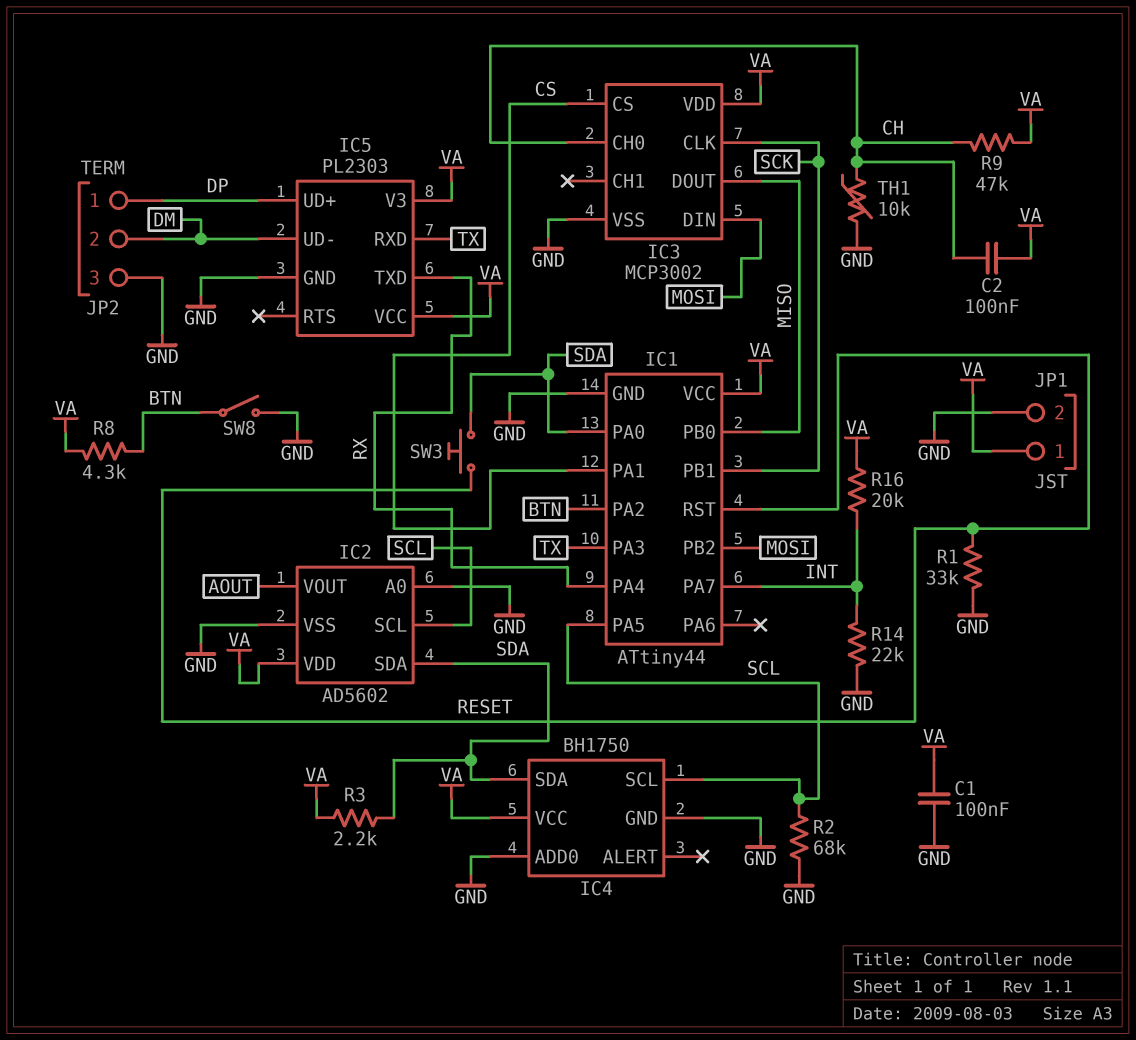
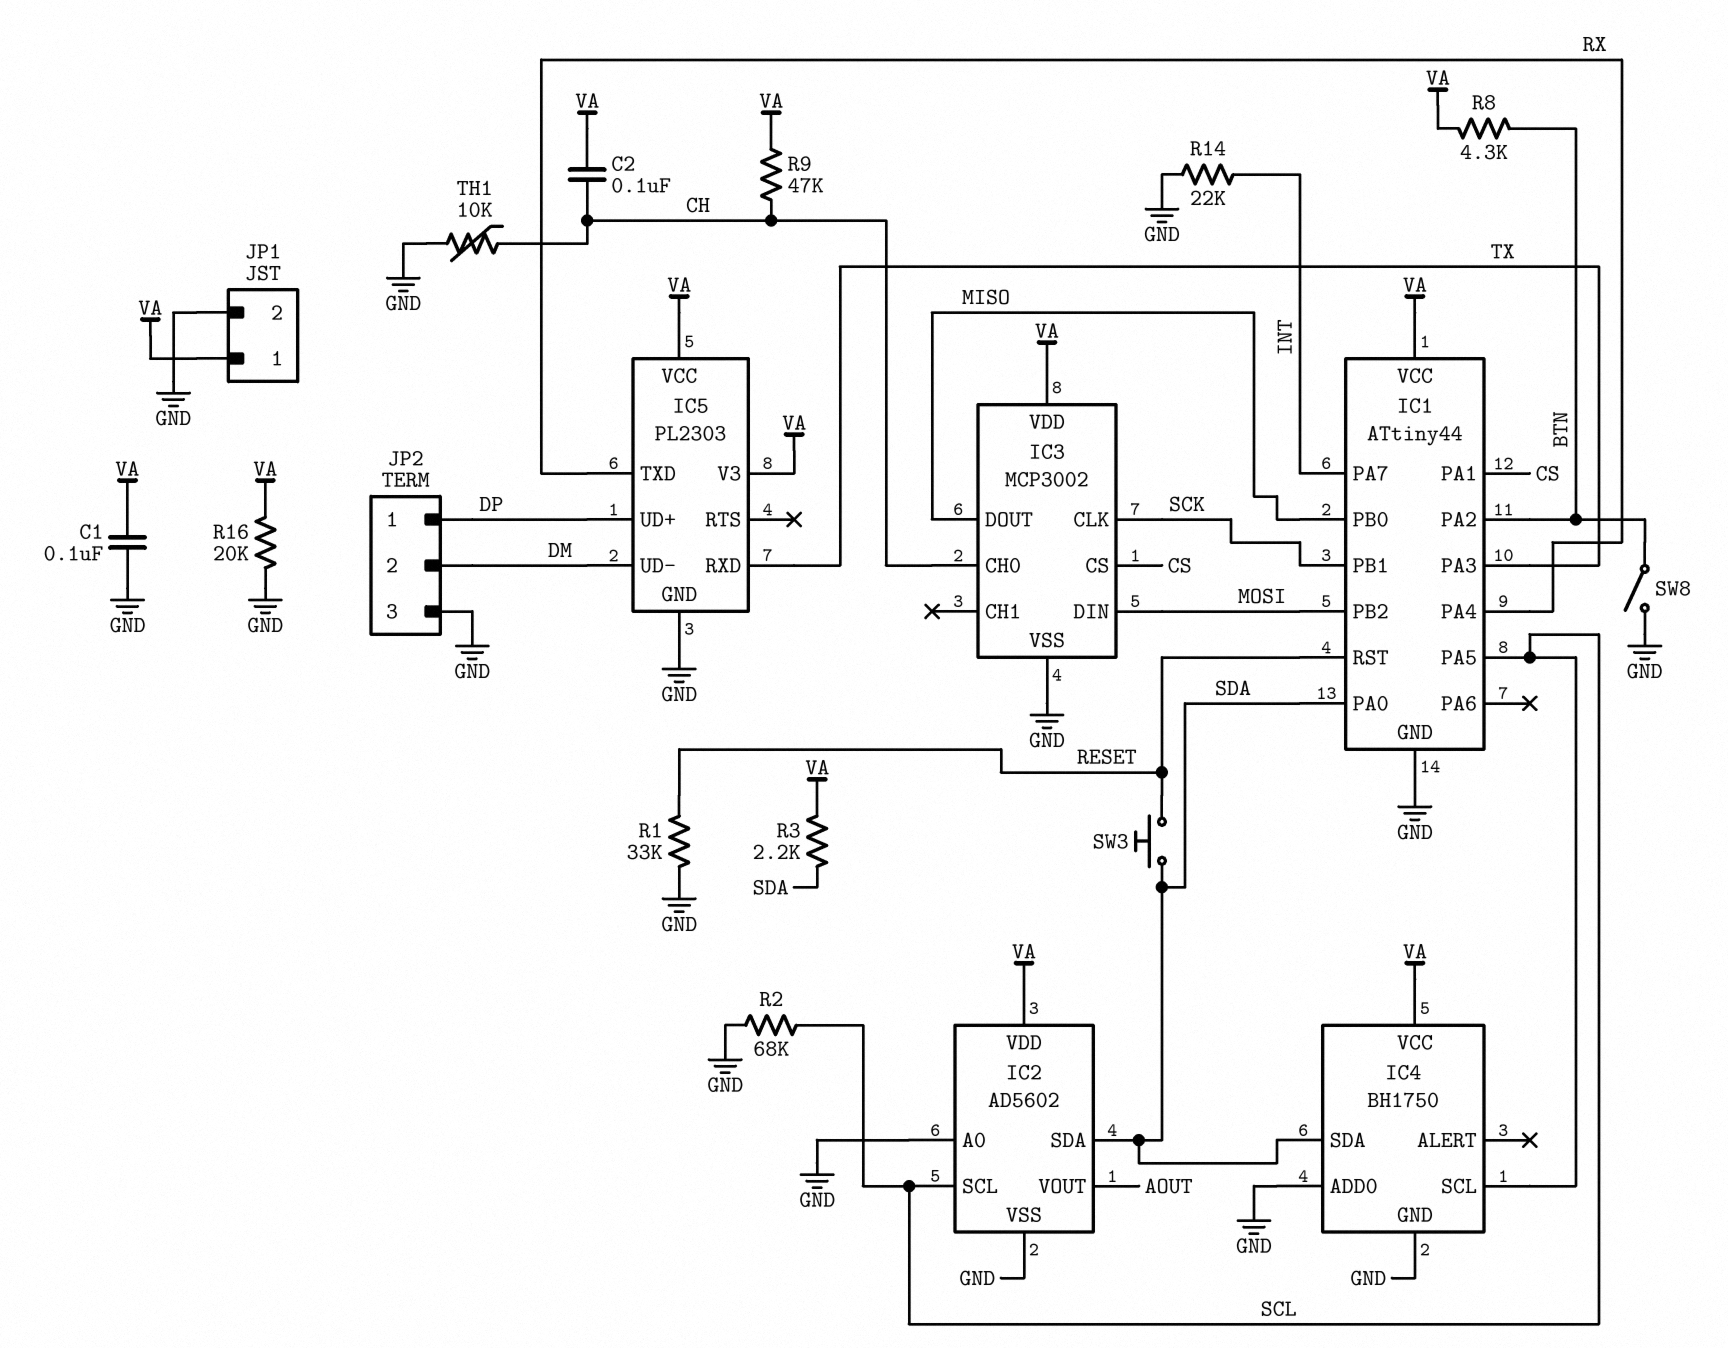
R16: 20k (INT, VA) -> 20k (GND, VA)

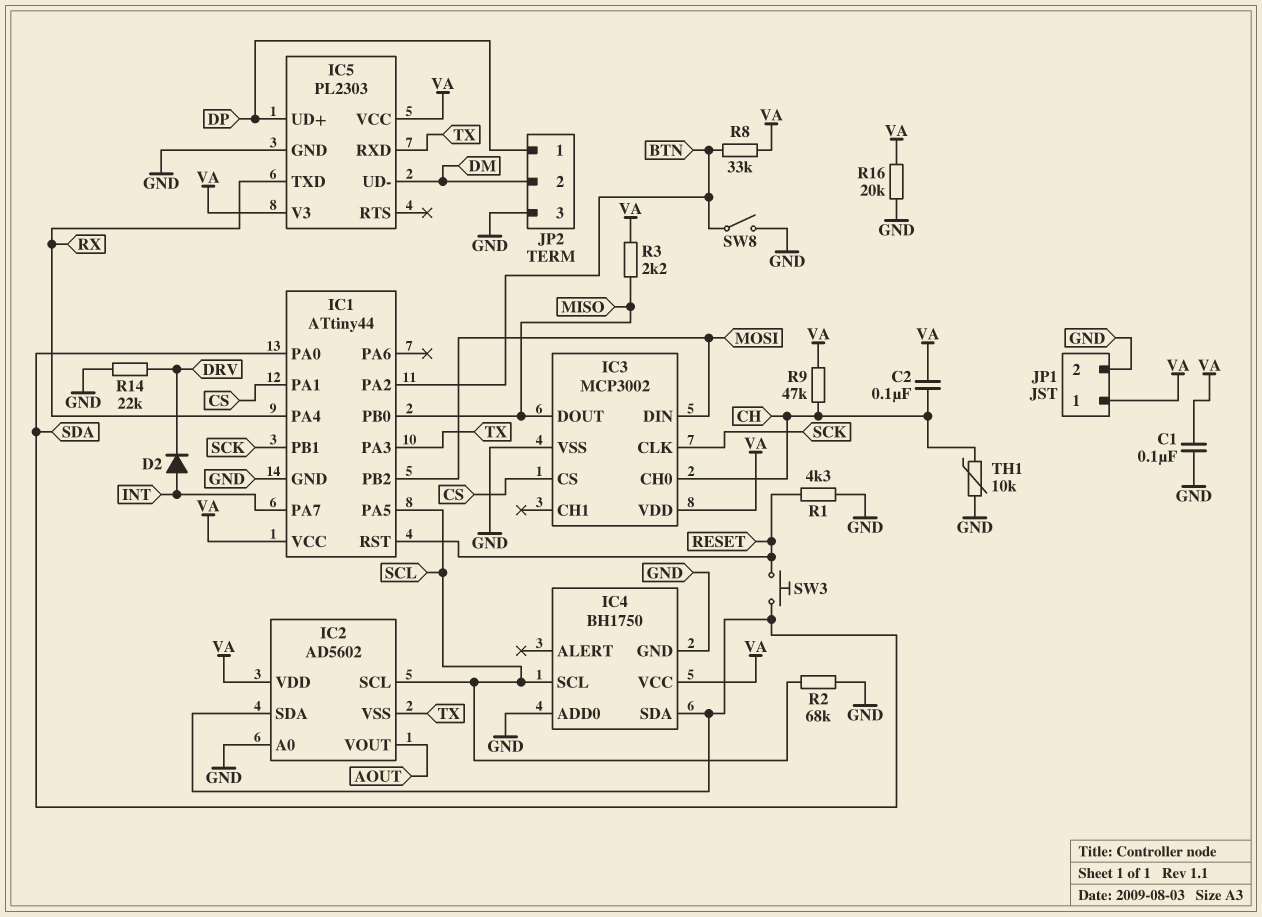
D2: none -> diode (A INT, K DRV)
IC2 pin VSS: GND -> TX
R1: 33k (GND, RESET) -> 4.3k (GND, RESET)
R3: 2.2k (SDA, VA) -> 2.2k (MISO, VA)
R8: 4.3k (BTN, VA) -> 33k (BTN, VA)
R14: 22k (GND, INT) -> 22k (DRV, GND)

